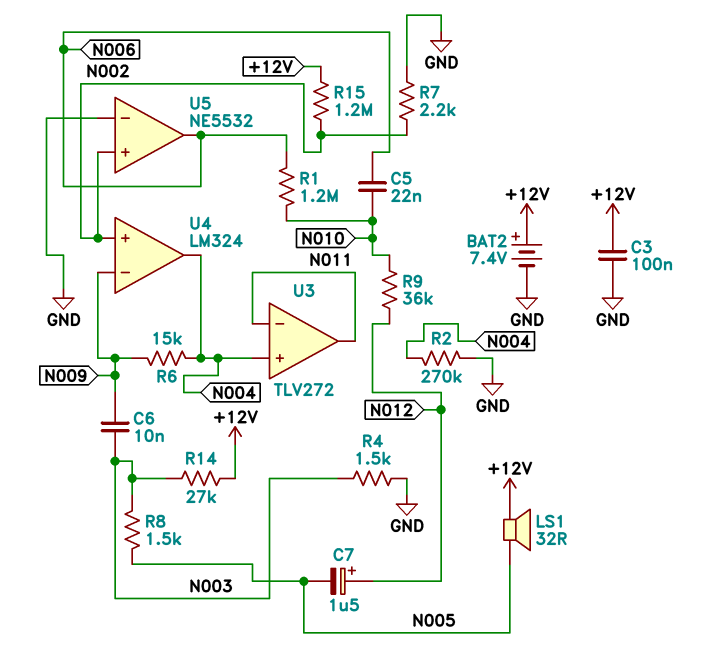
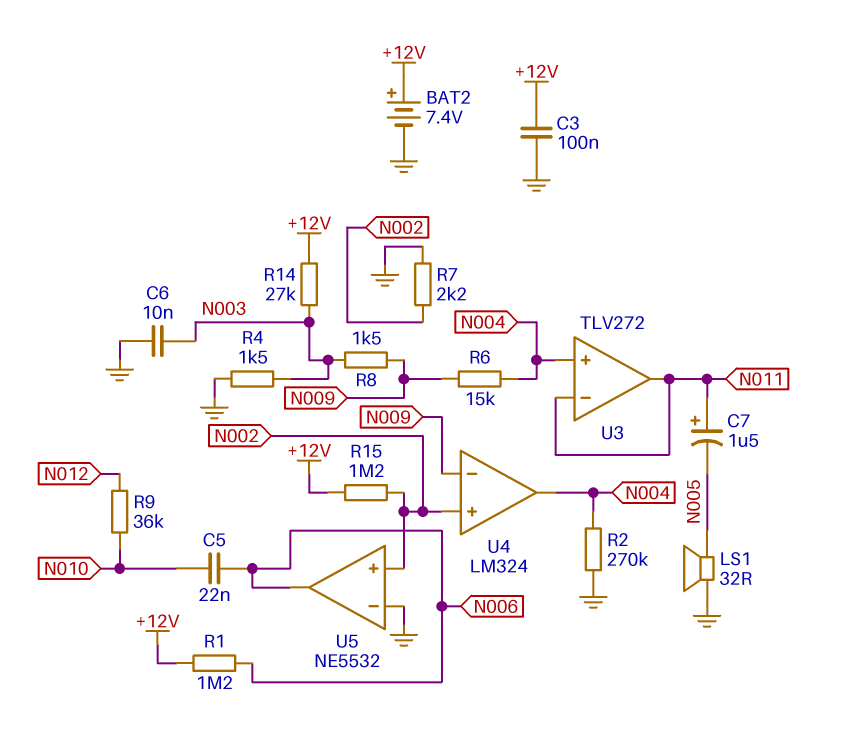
C6: 10nF (N003, N009) -> 10nF (GND, N003)
C7: 1.5uF (plus N012, minus N005) -> 1.5uF (plus N011, minus N005)
LS1: speaker 32R (+12V, N005) -> speaker 32R (GND, N005)
R1: 1.2M (N006, N010) -> 1.2M (+12V, N006)
R8: 1.5k (N003, N005) -> 1.5k (N003, N009)

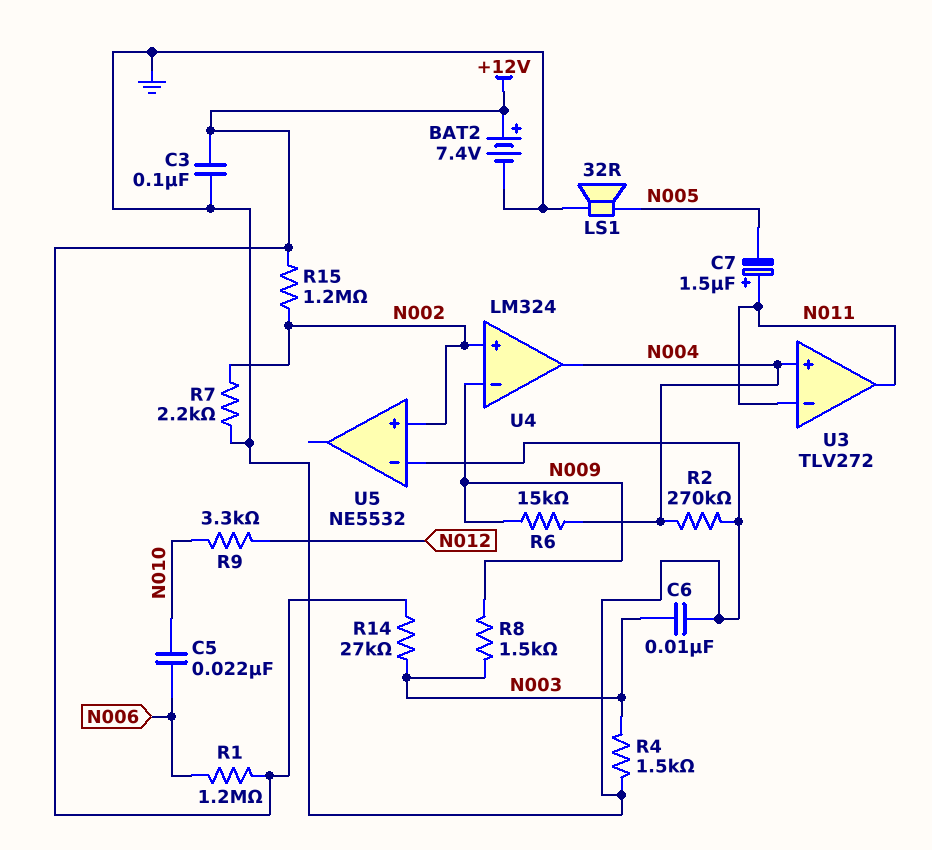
R9: 36k (N010, N012) -> 3.3k (N010, N012)
U5 pin out: N006 -> none

